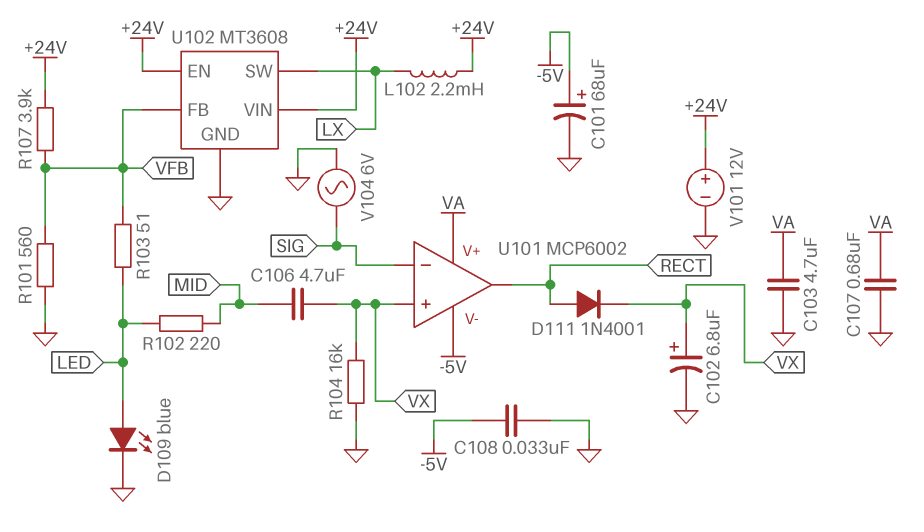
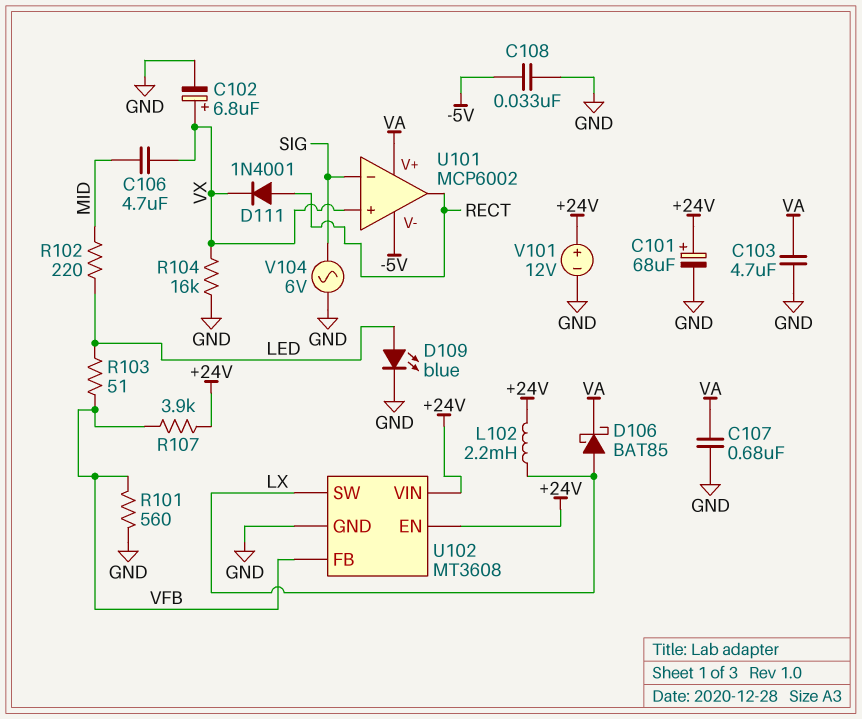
C101: 68uF (plus -5V, minus GND) -> 68uF (plus +24V, minus GND)
D106: none -> schottky BAT85 (A LX, K VA)

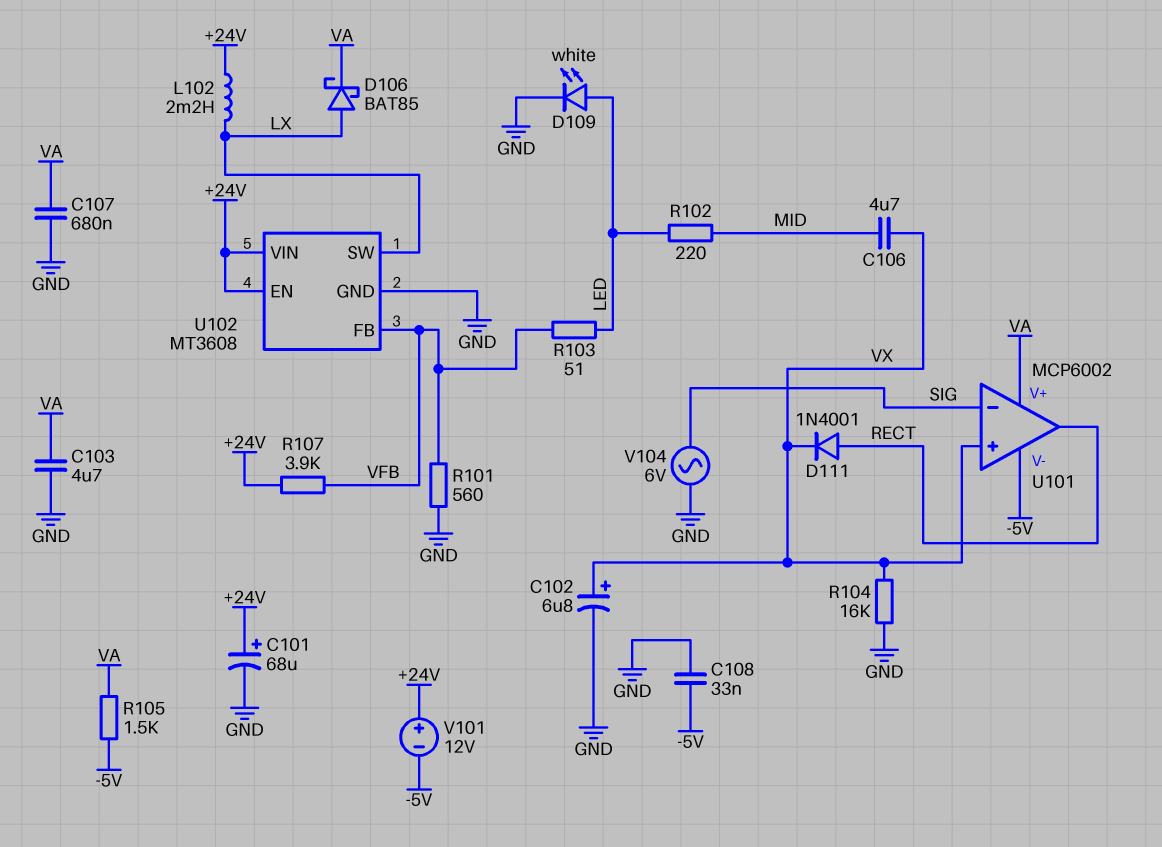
D109: LED blue (A LED, K GND) -> LED white (A LED, K GND)
R105: none -> 1.5k (-5V, VA)
V101: 12V (plus +24V, minus GND) -> 12V (plus +24V, minus -5V)

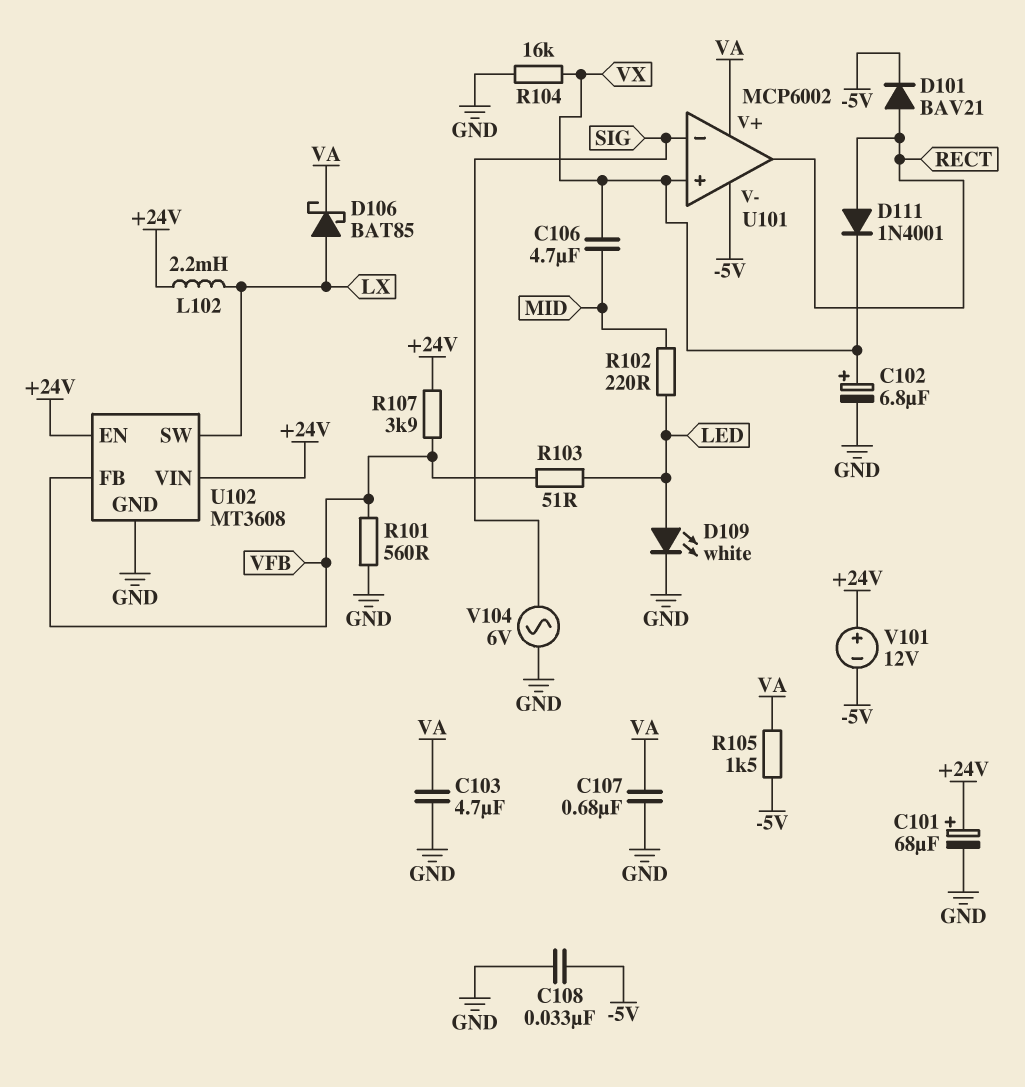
D101: none -> diode BAV21 (A RECT, K -5V)

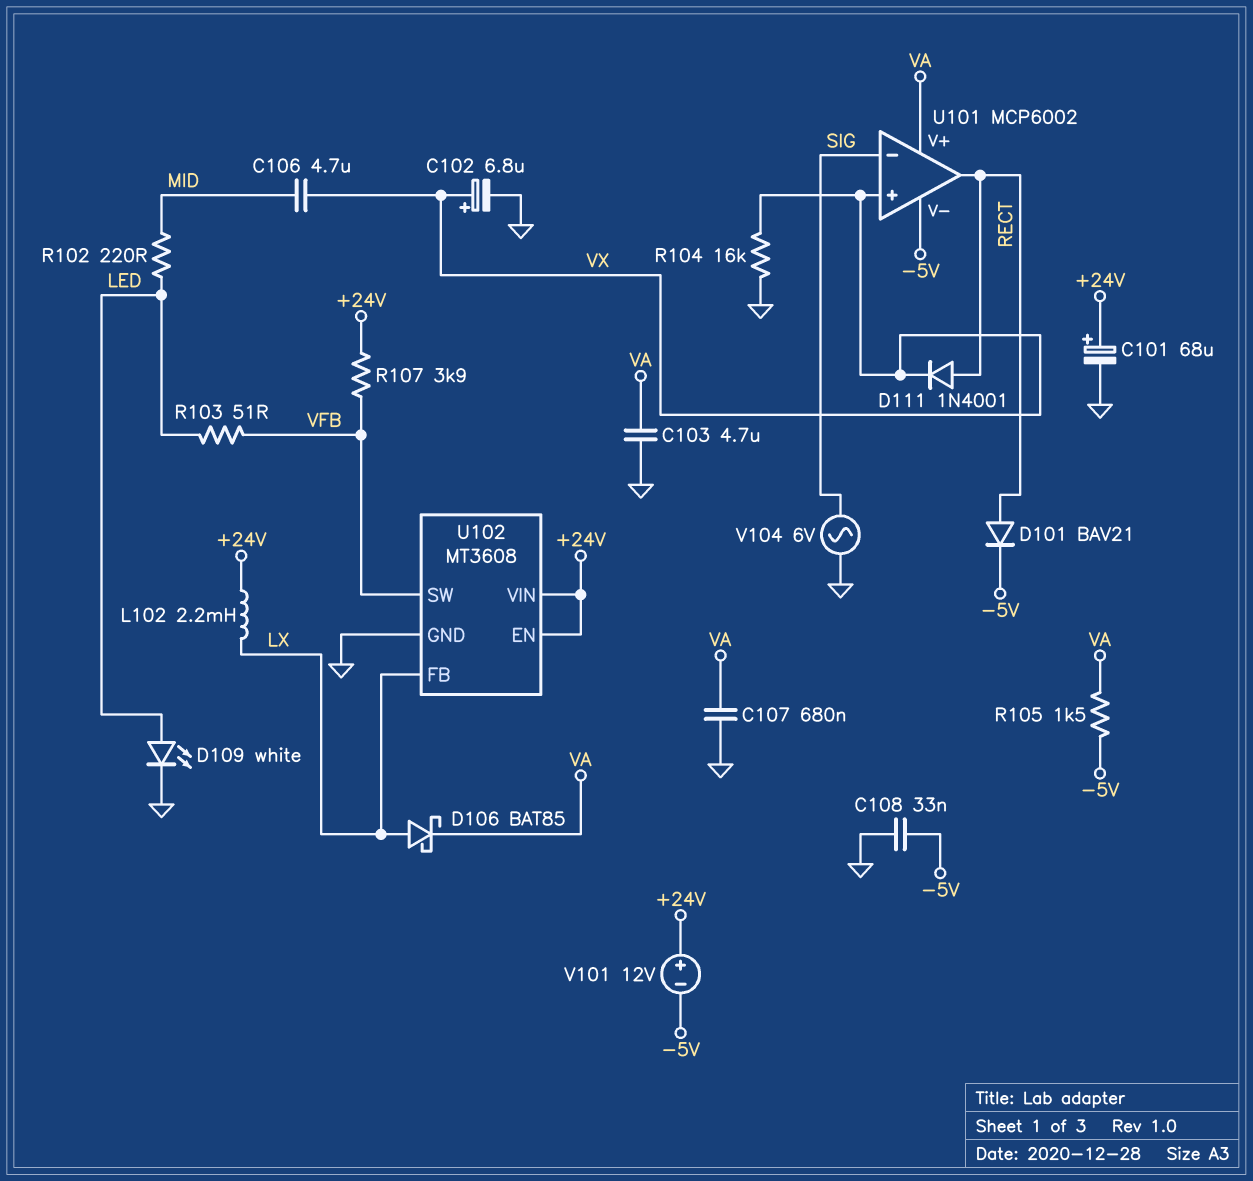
R101: 560 (GND, VFB) -> none
U102 pin FB: VFB -> LX
U102 pin SW: LX -> VFB

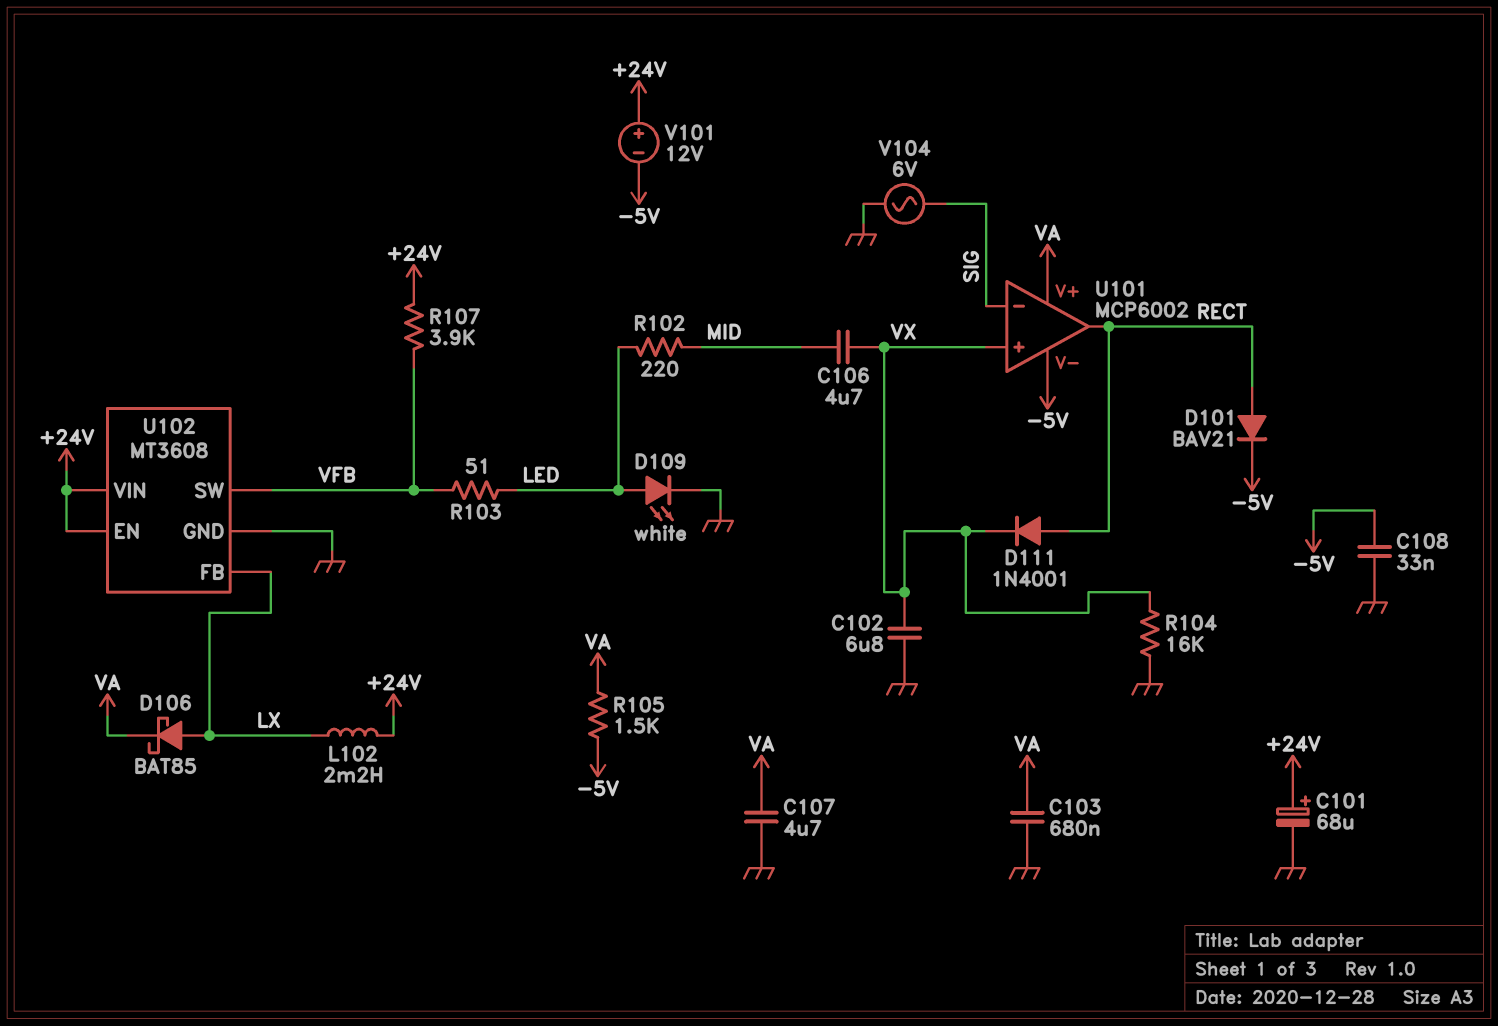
C102: 6.8uF (plus VX, minus GND) -> 6.8uF (GND, VX)
C103: 4.7uF (GND, VA) -> 680nF (GND, VA)
C107: 680nF (GND, VA) -> 4.7uF (GND, VA)

